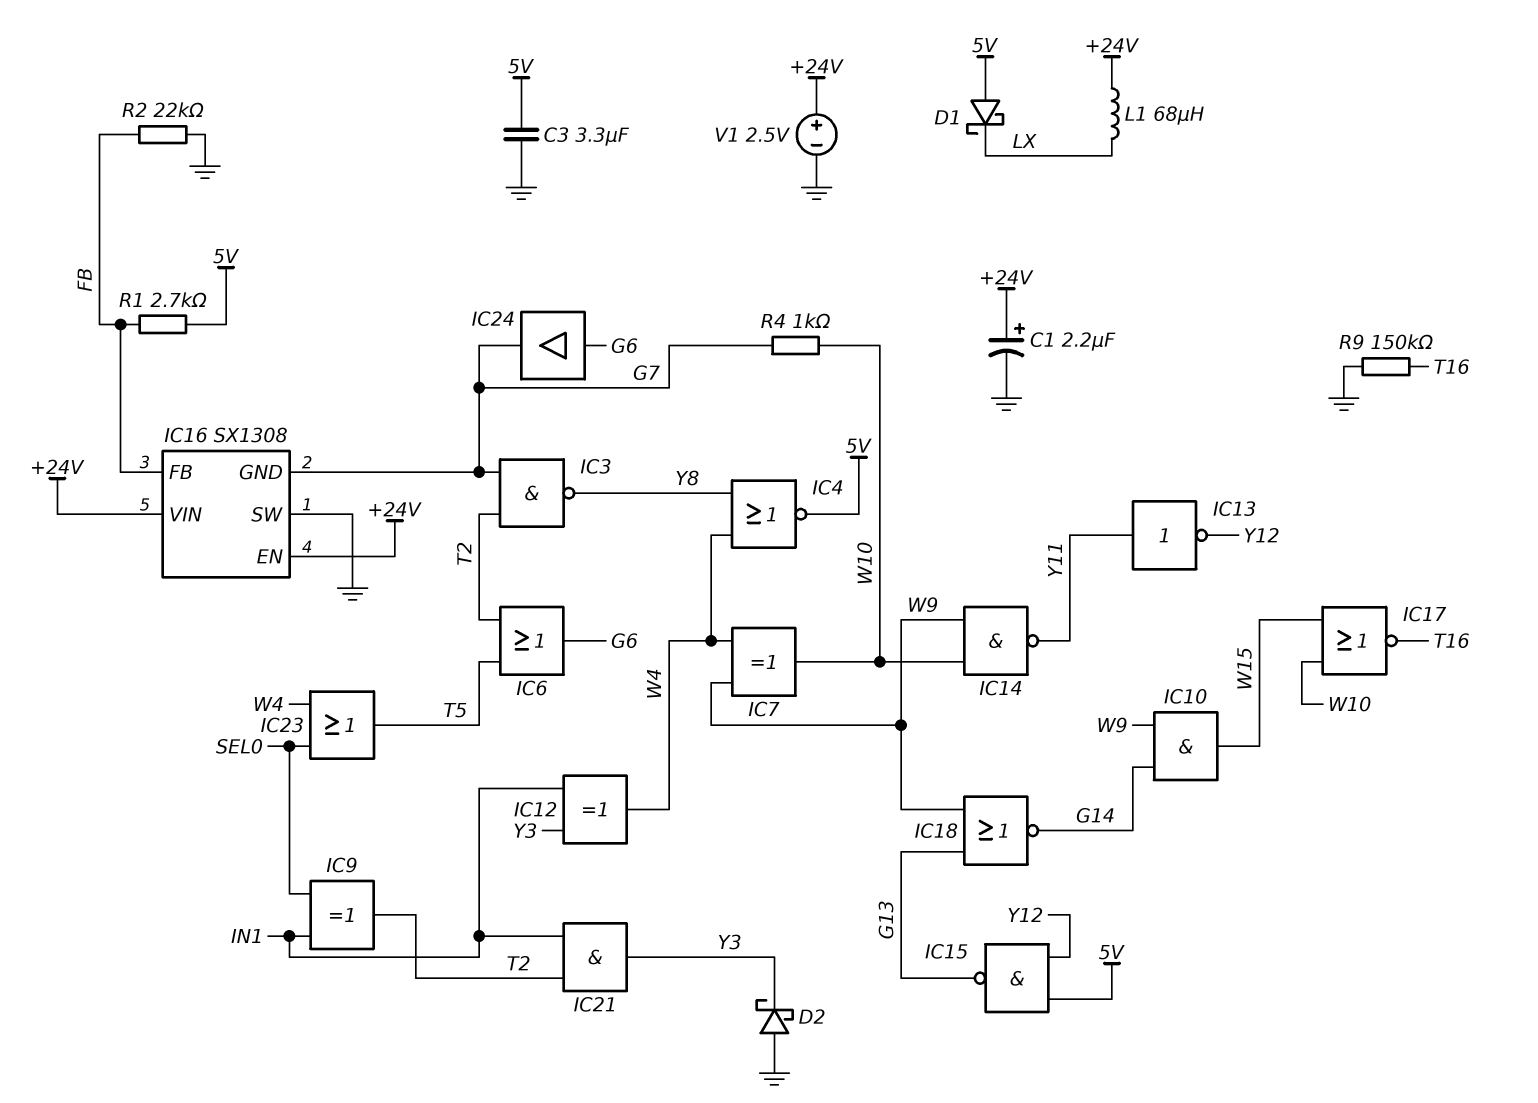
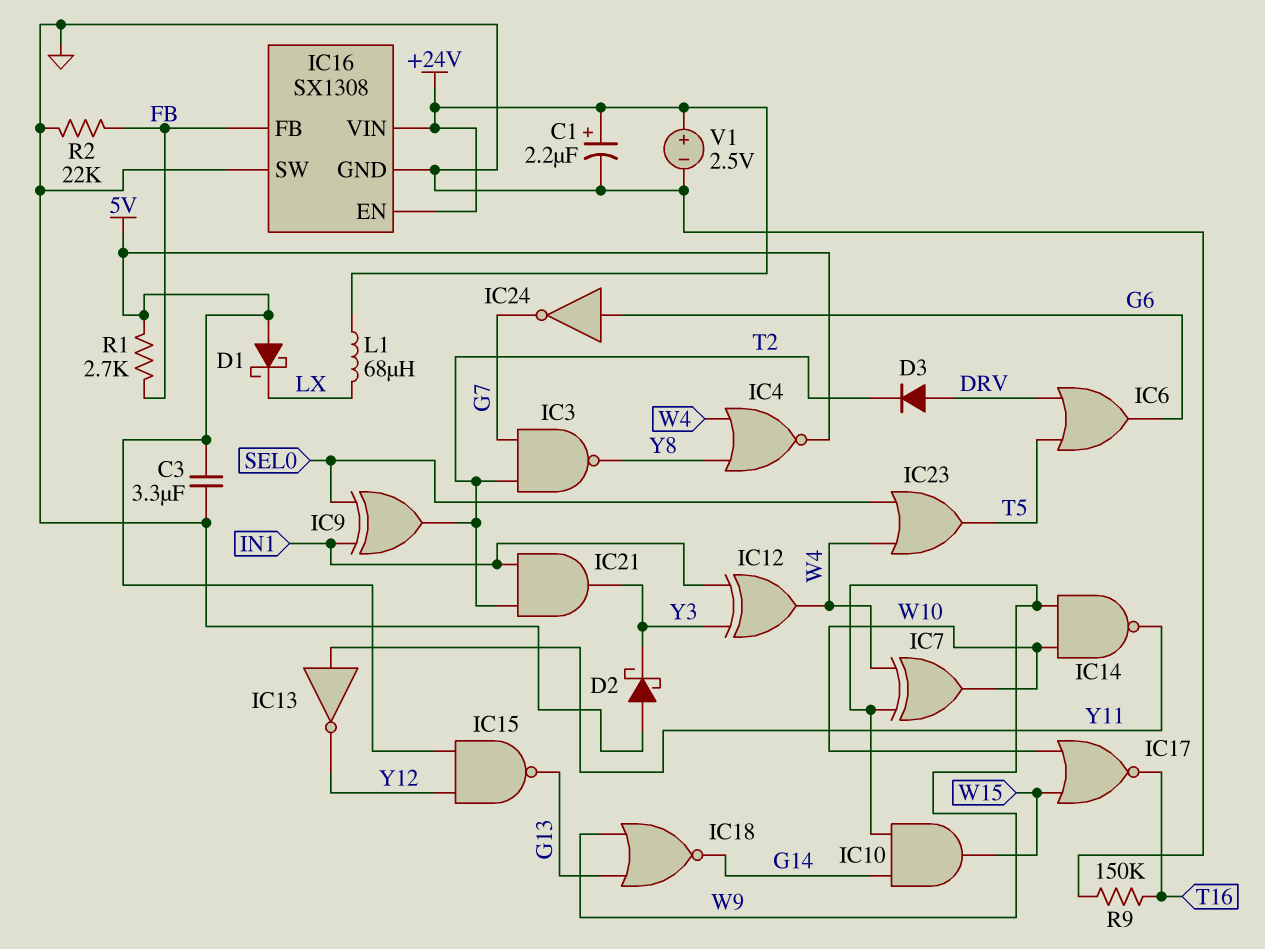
D3: none -> diode (A DRV, K T2)
IC6: OR (in T2, in T5, out G6) -> OR (in DRV, in T5, out G6)
IC16 pin GND: G7 -> GND
IC24: buffer (in G6, out G7) -> NOT (in G6, out G7)
R4: 1k (G7, W10) -> none

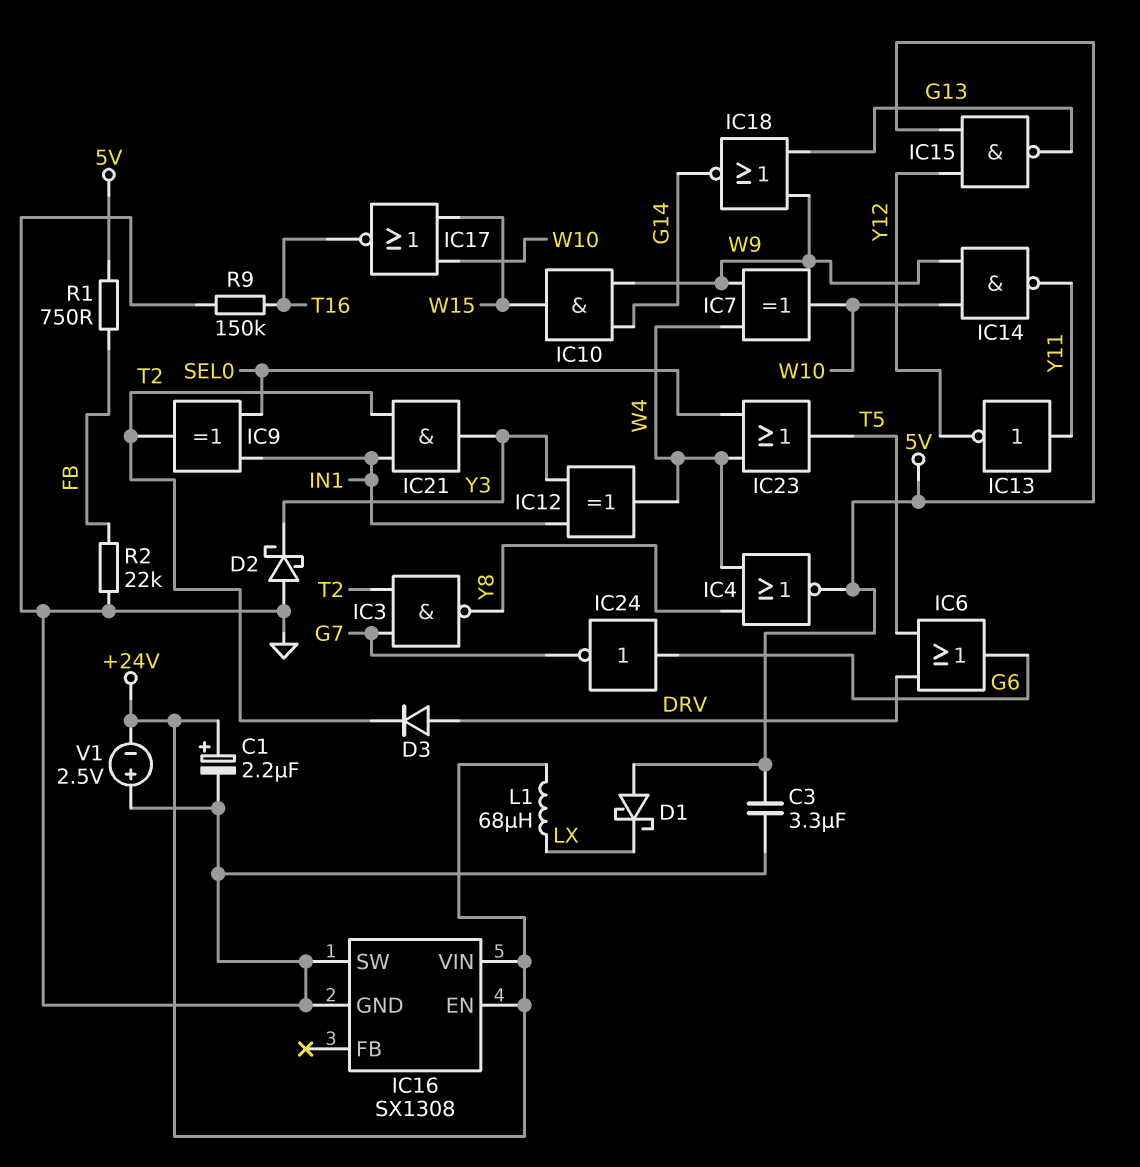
IC16 pin FB: FB -> none
R1: 2.7k (5V, FB) -> 750 (5V, FB)
V1: 2.5V (plus +24V, minus GND) -> 2.5V (plus GND, minus +24V)

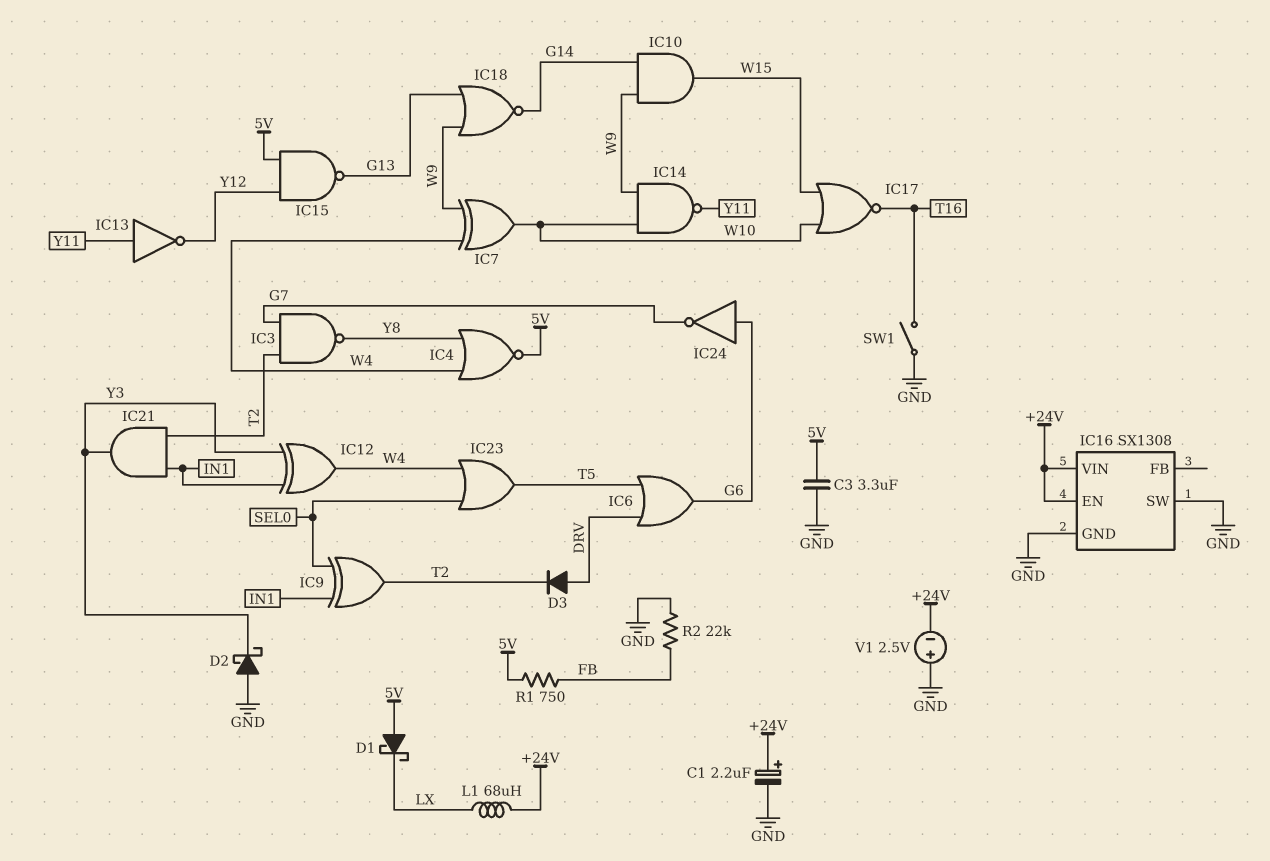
R9: 150k (GND, T16) -> none
SW1: none -> switch (GND, T16)

